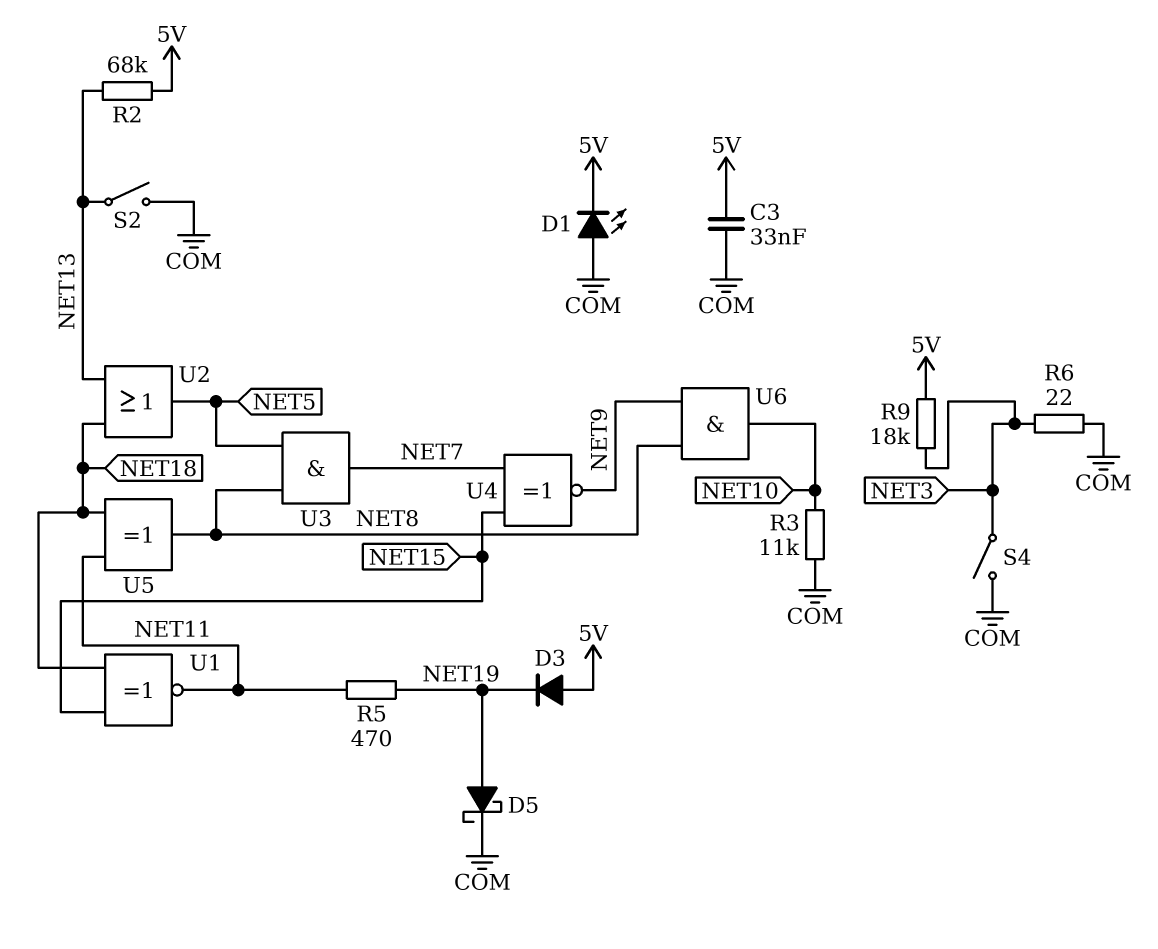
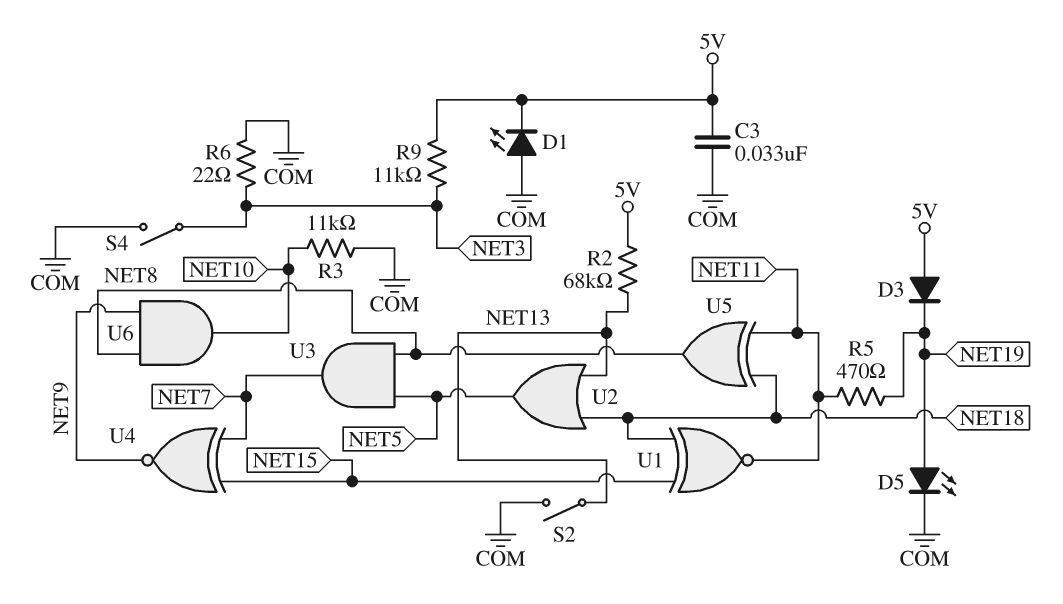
D5: schottky (A NET19, K COM) -> LED (A NET19, K COM)
R9: 18k (5V, NET3) -> 11k (5V, NET3)

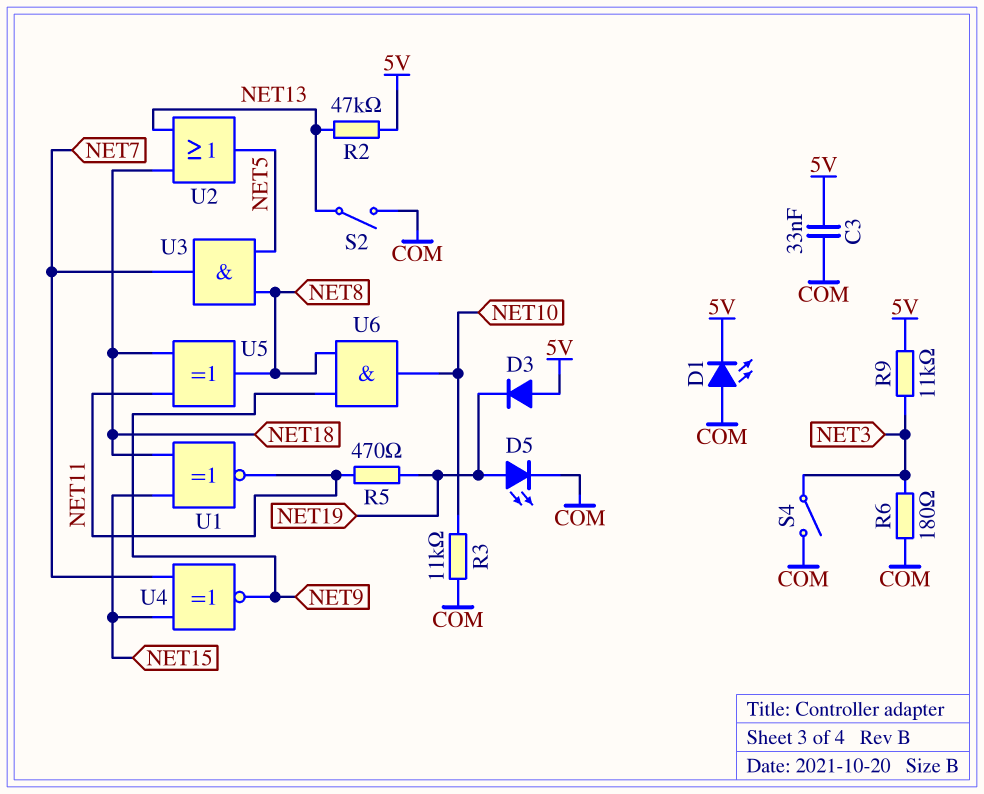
R2: 68k (5V, NET13) -> 47k (5V, NET13)
R6: 22 (COM, NET3) -> 180 (COM, NET3)

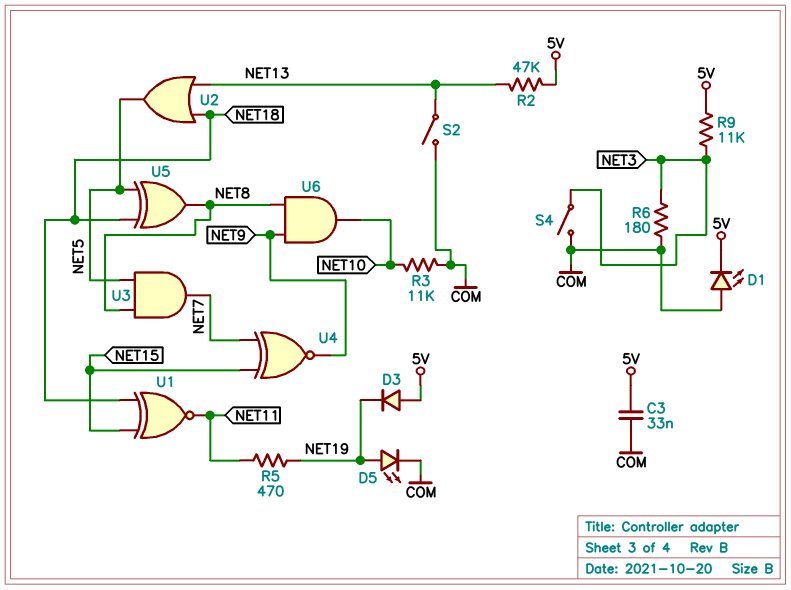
U5: XOR (in NET11, in NET18, out NET8) -> XOR (in NET5, in NET18, out NET8)

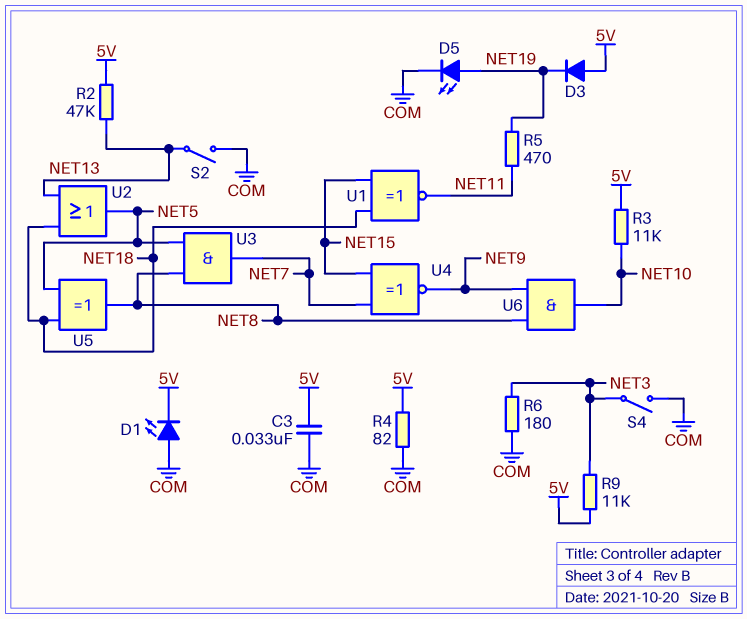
R3: 11k (COM, NET10) -> 11k (5V, NET10)
R4: none -> 82 (5V, COM)

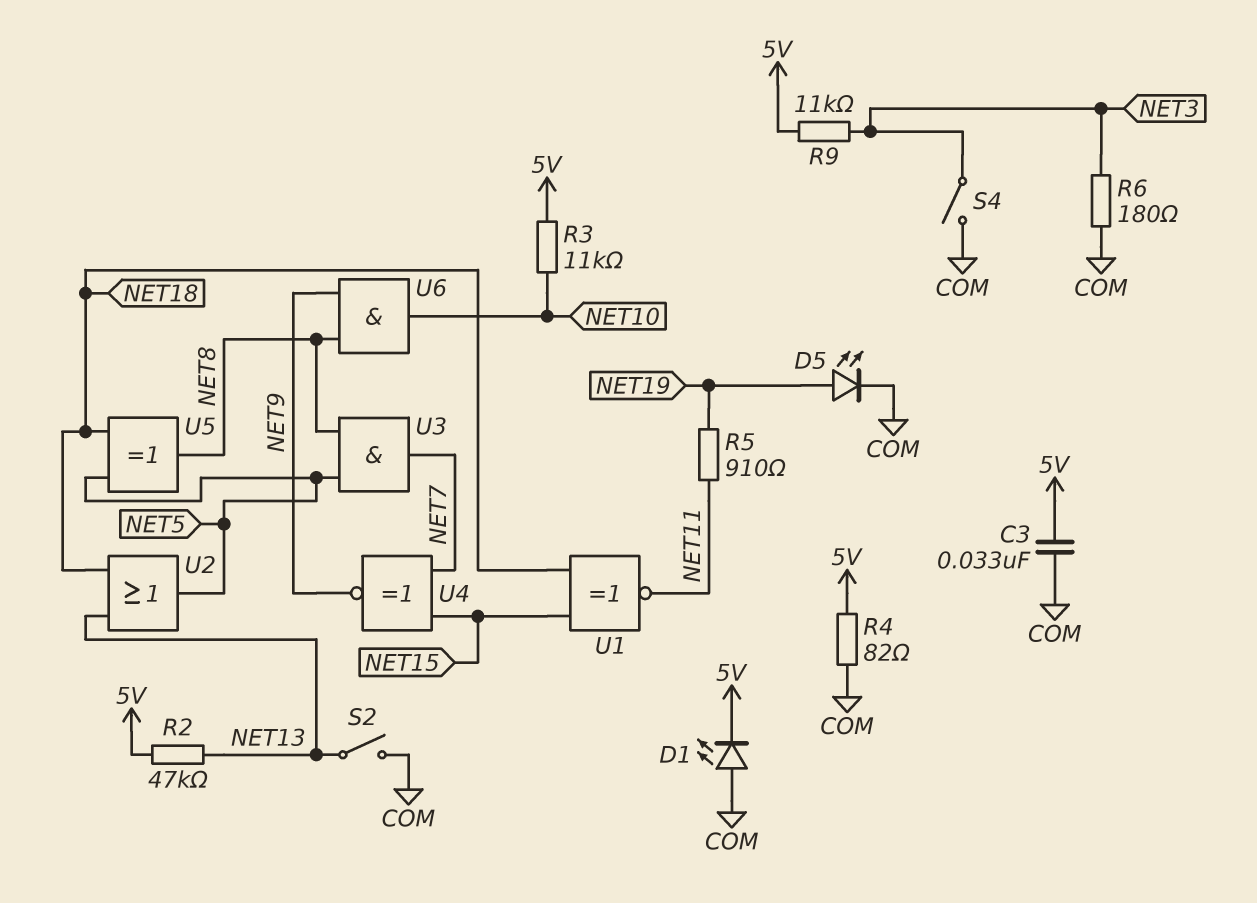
D3: diode (A 5V, K NET19) -> none
R5: 470 (NET11, NET19) -> 910 (NET11, NET19)

